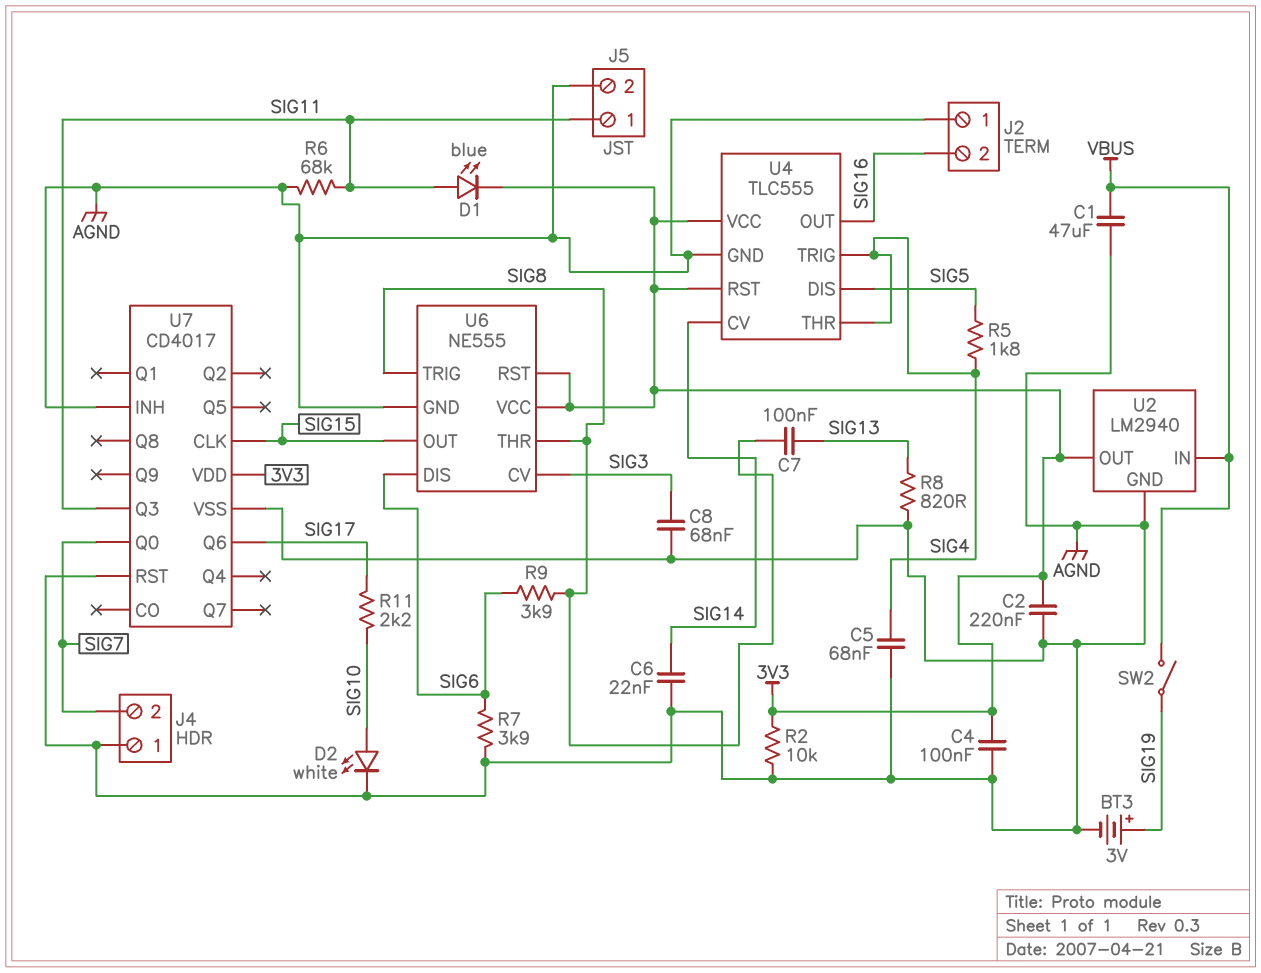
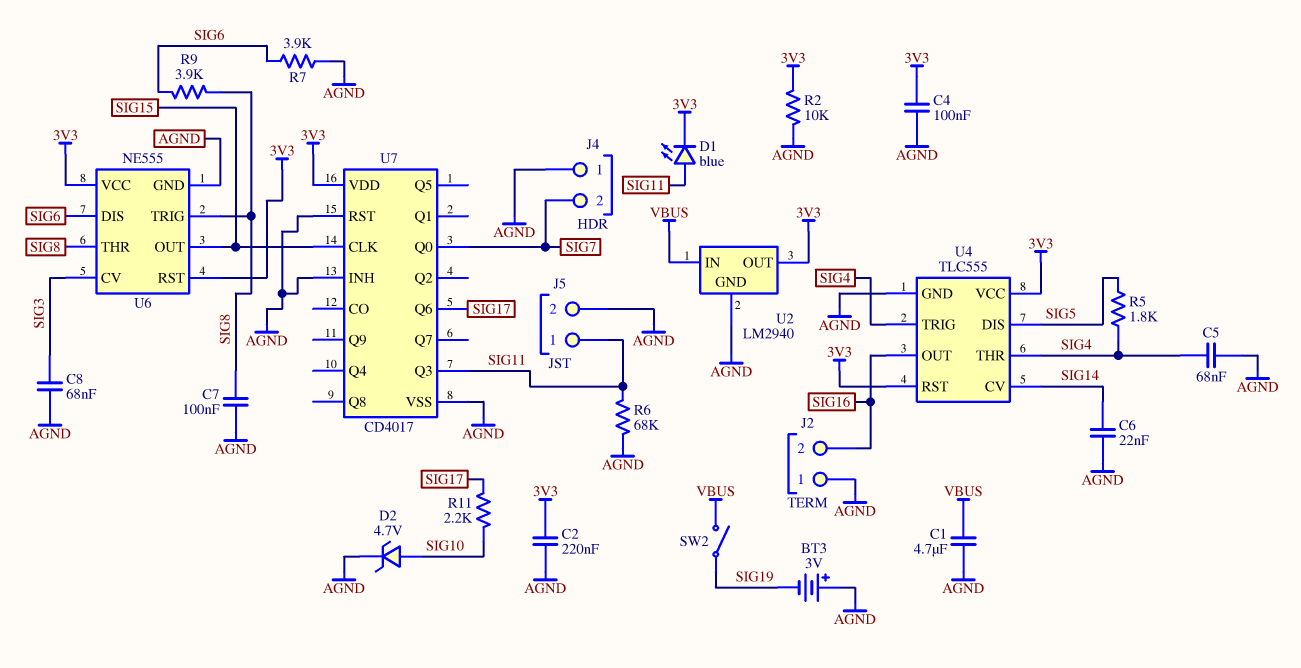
BT3: 3V (plus SIG19, minus AGND) -> 3V (plus AGND, minus SIG19)
C1: 47uF (AGND, VBUS) -> 4.7uF (AGND, VBUS)
C7: 100nF (SIG8, SIG13) -> 100nF (AGND, SIG8)
D2: LED white (A SIG10, K AGND) -> zener 4.7V (A SIG10, K AGND)
R8: 820 (AGND, SIG13) -> none

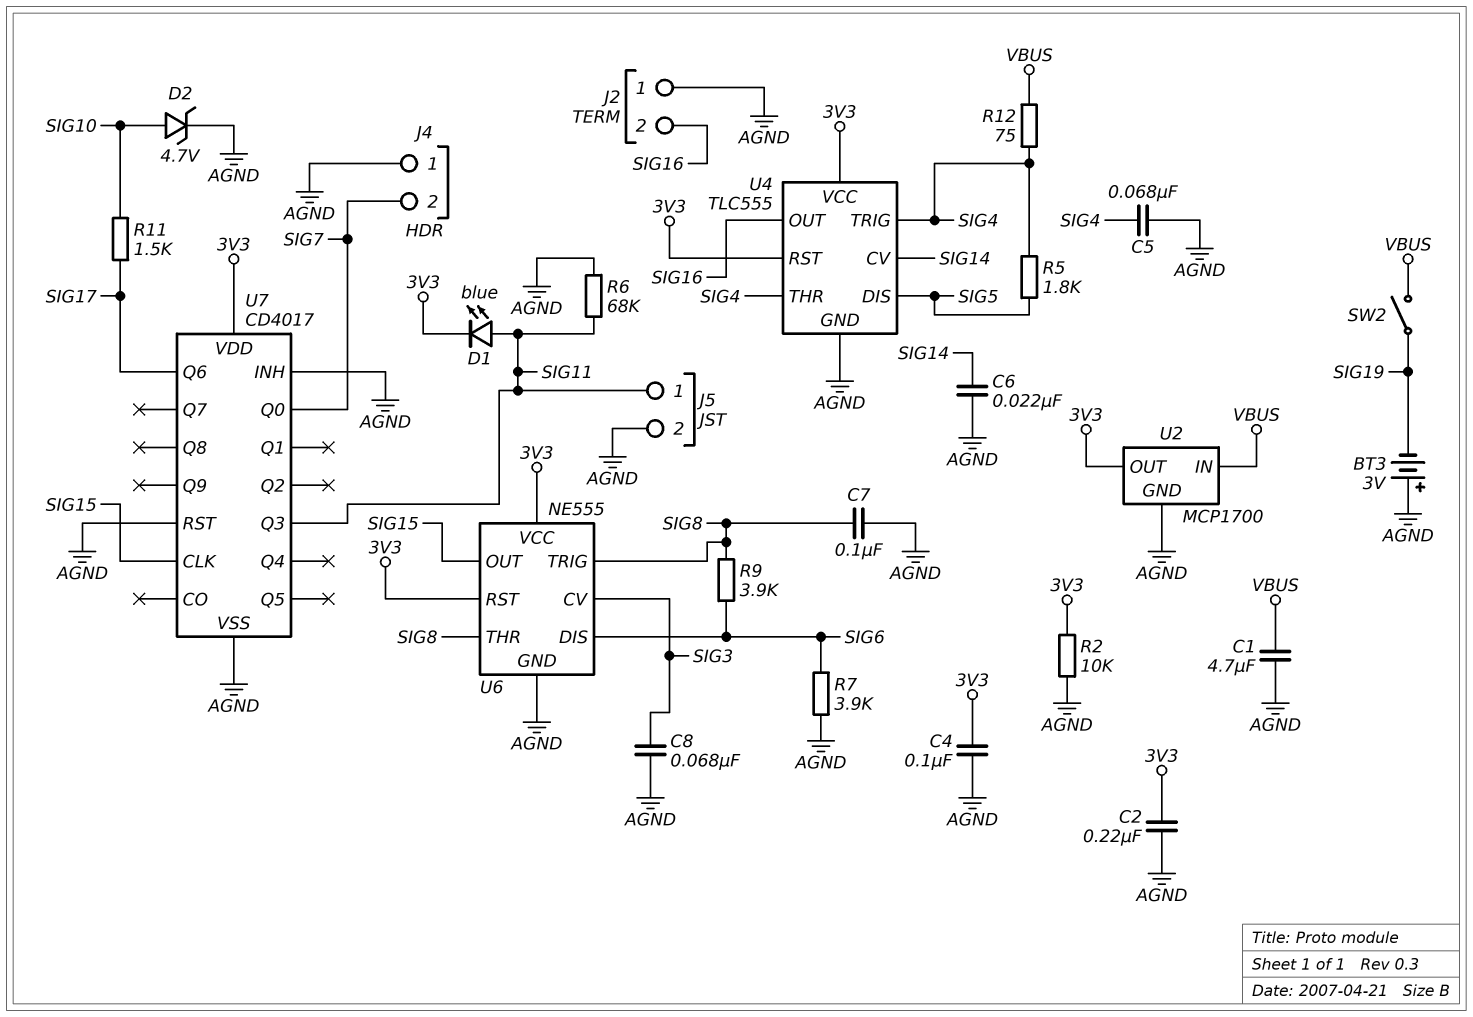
R11: 2.2k (SIG10, SIG17) -> 1.5k (SIG10, SIG17)
R12: none -> 75 (SIG4, VBUS)
U2: LM2940 -> MCP1700

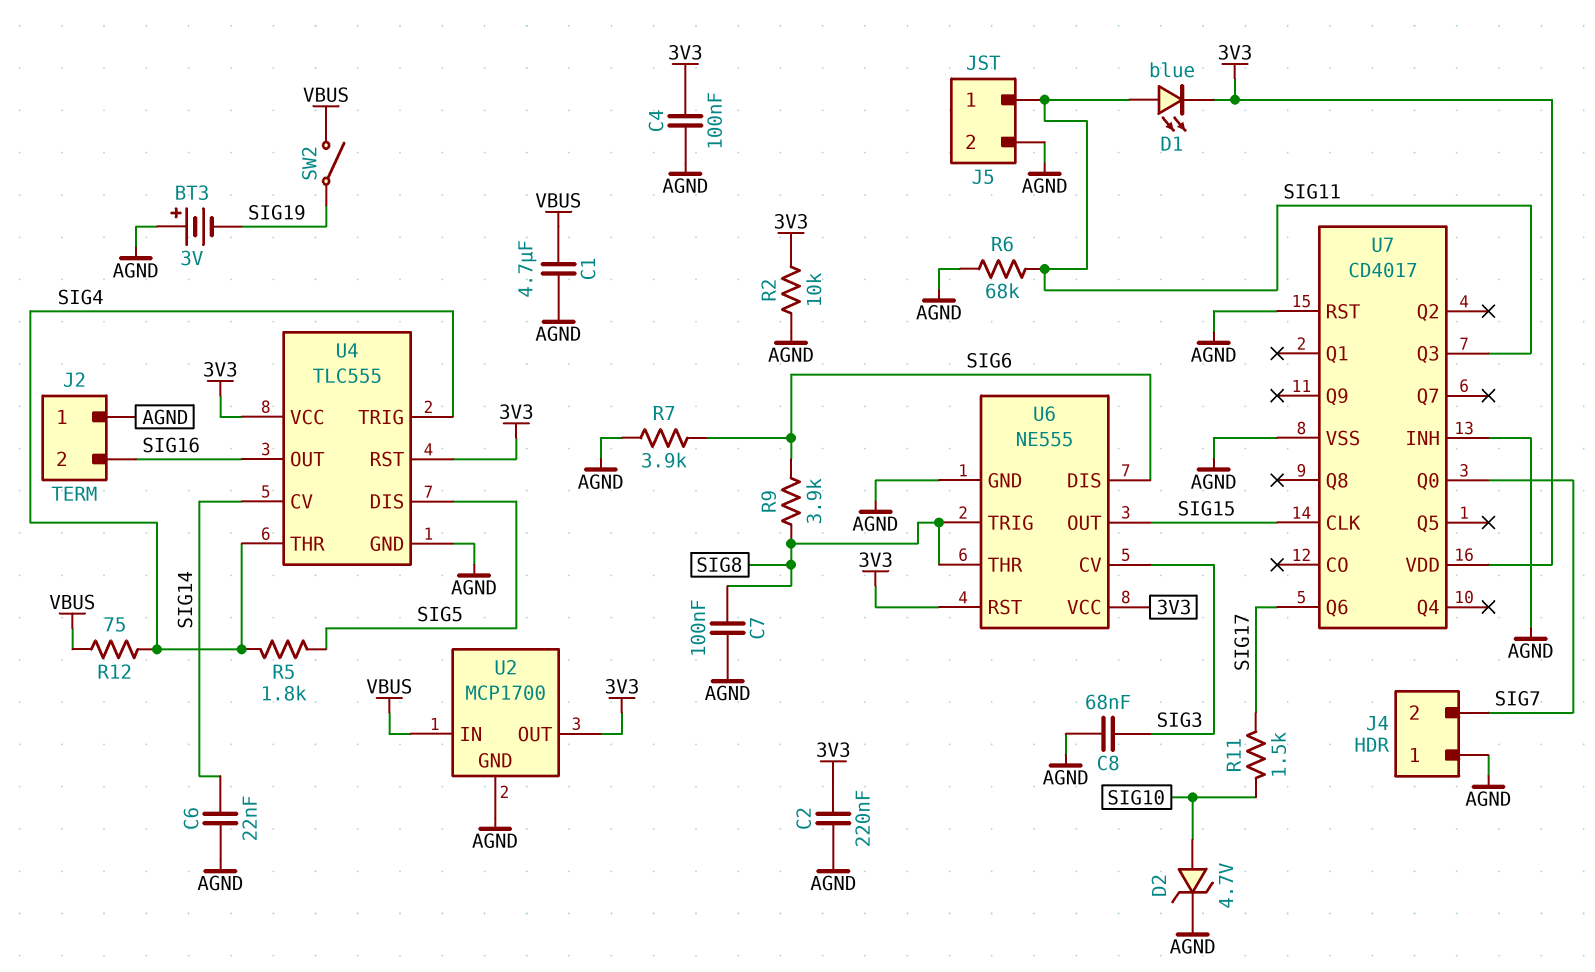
C5: 68nF (AGND, SIG4) -> none

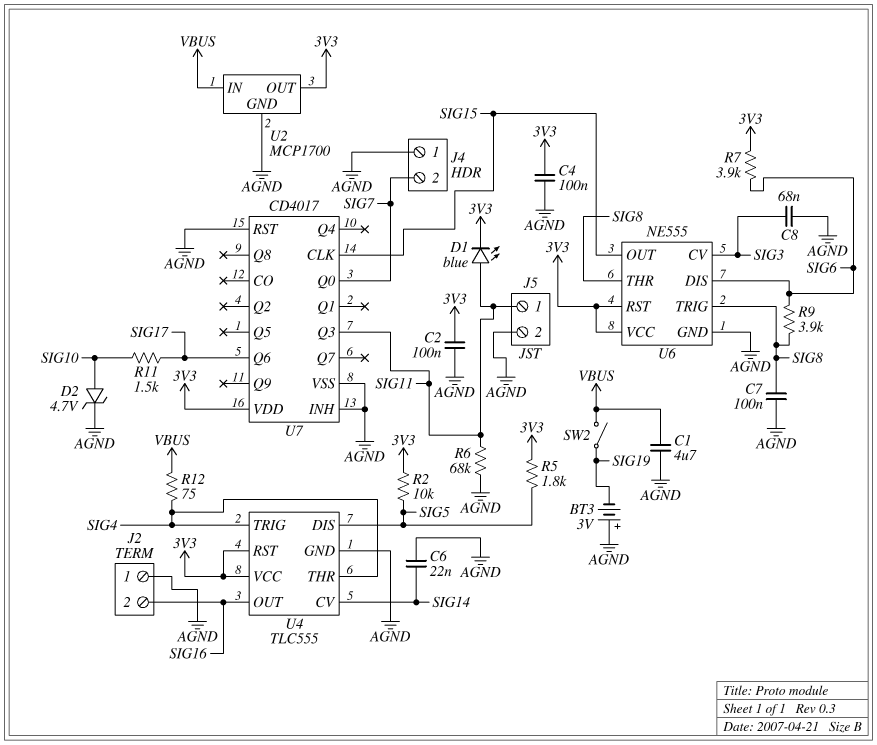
C2: 220nF (3V3, AGND) -> 100nF (3V3, AGND)
R2: 10k (3V3, AGND) -> 10k (3V3, SIG5)
R5: 1.8k (SIG4, SIG5) -> 1.8k (3V3, SIG5)
R7: 3.9k (AGND, SIG6) -> 3.9k (3V3, SIG6)

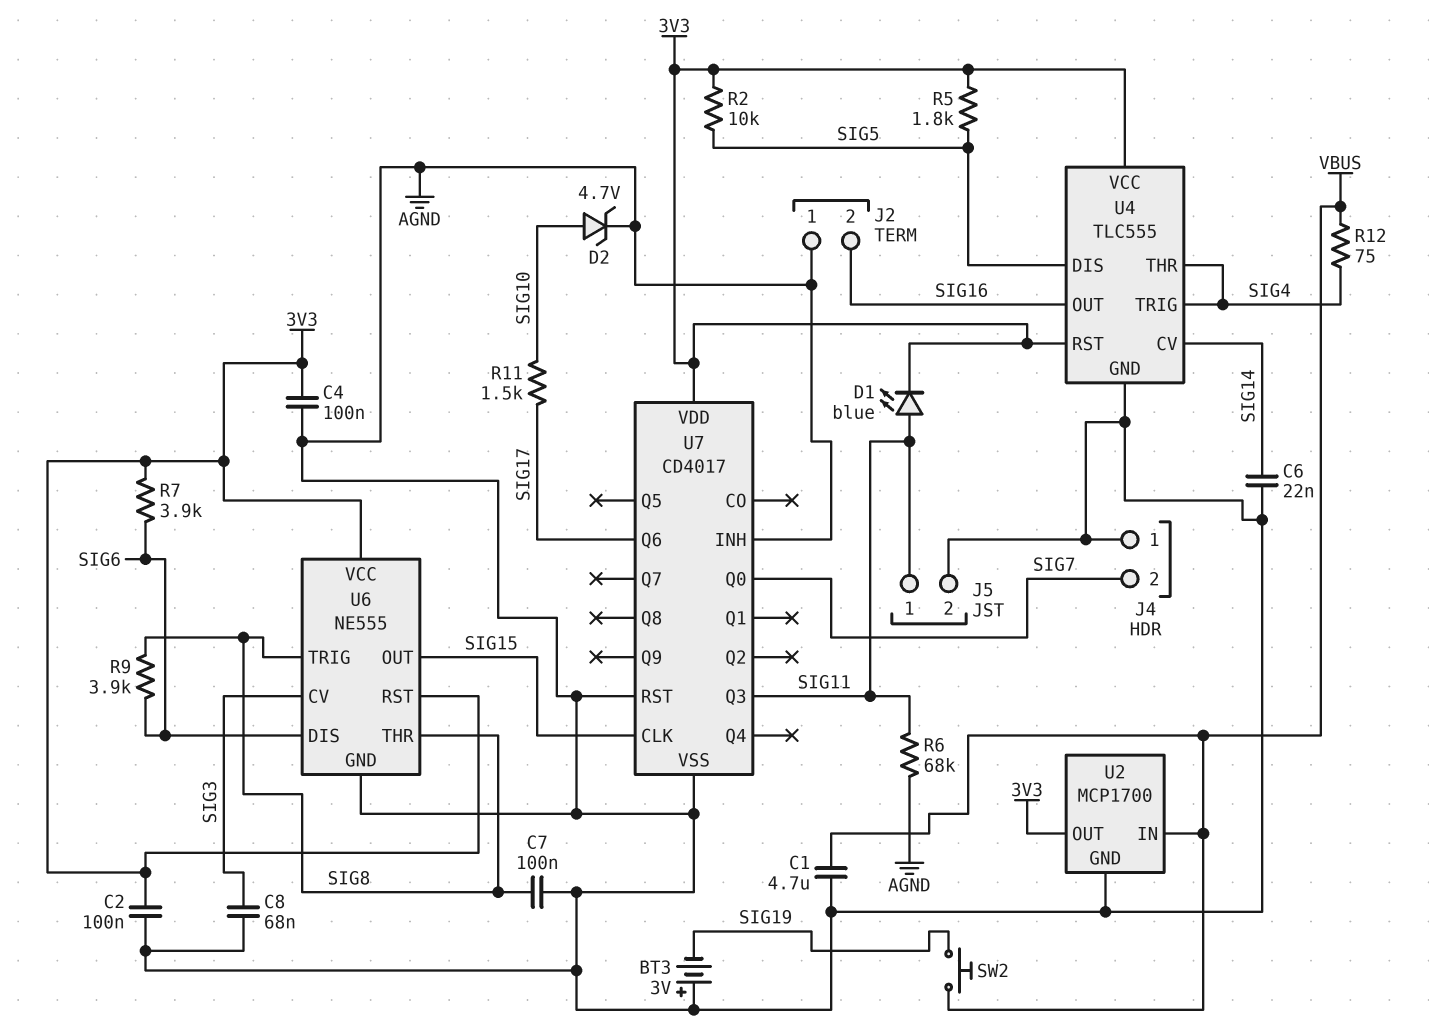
SW2: switch (SIG19, VBUS) -> button (SIG19, VBUS)

